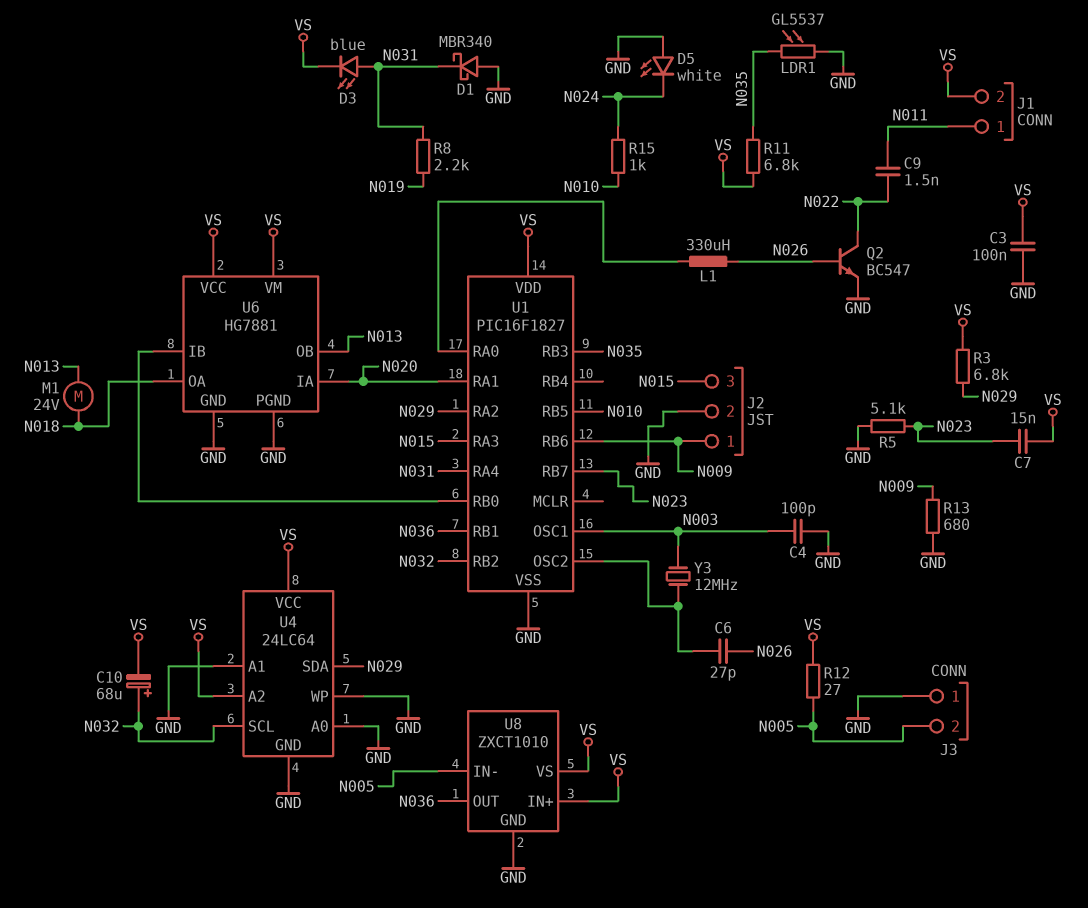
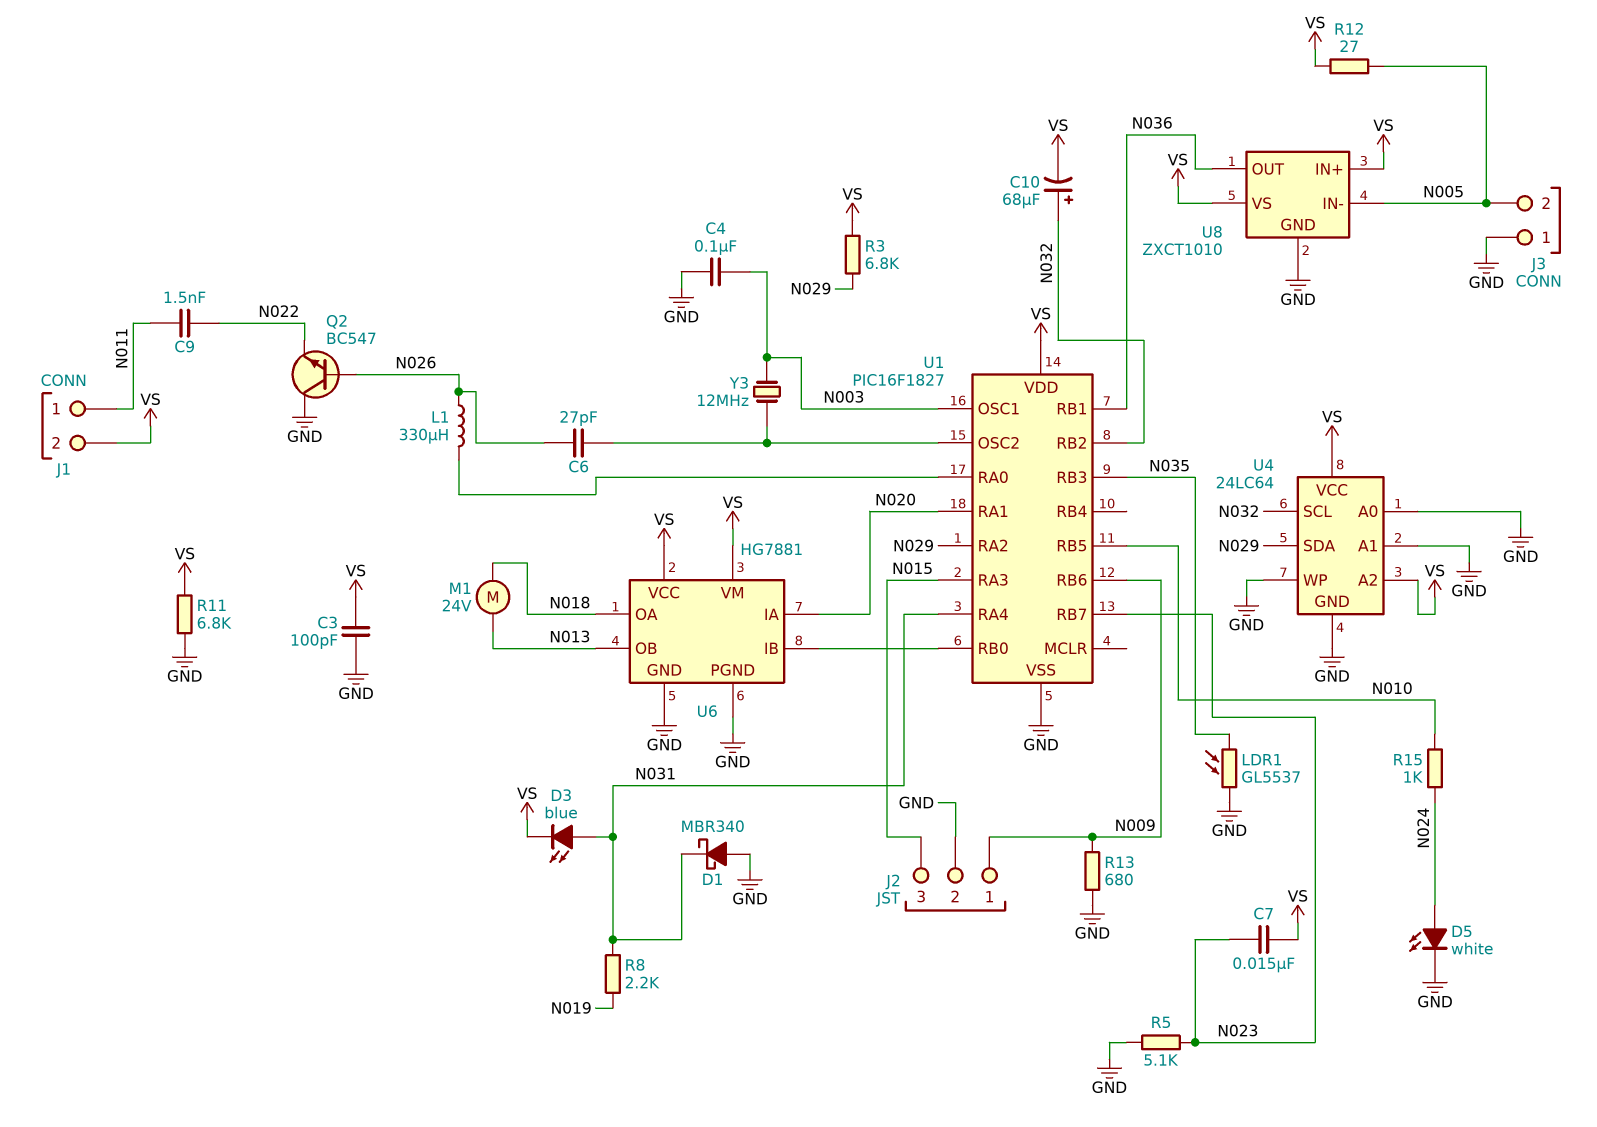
C3: 100nF (GND, VS) -> 100pF (GND, VS)
C4: 100pF (GND, N003) -> 100nF (GND, N003)
D5: LED white (A GND, K N024) -> LED white (A N024, K GND)
Q2: NPN BC547 (B N026, C N022, E GND) -> NPN BC547 (B N026, C GND, E N022)
R11: 6.8k (N035, VS) -> 6.8k (GND, VS)

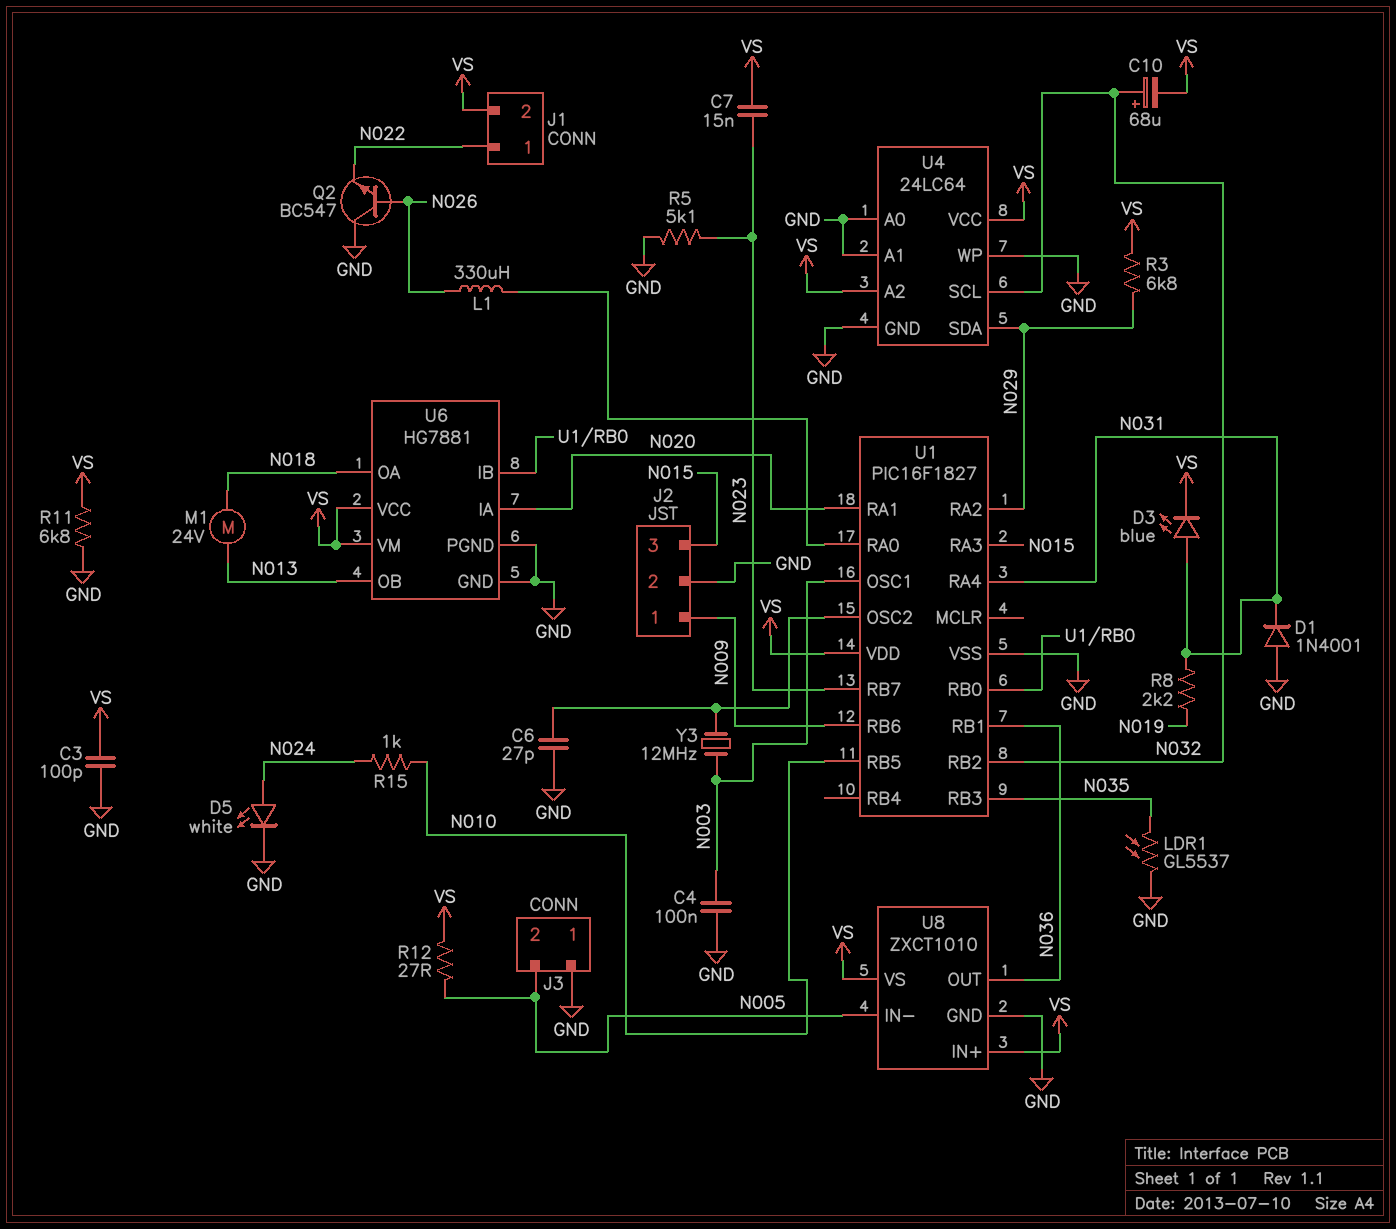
C6: 27pF (N026, U1/OSC2) -> 27pF (GND, U1/OSC2)
C9: 1.5nF (N011, N022) -> none
D1: schottky MBR340 (A GND, K N031) -> diode 1N4001 (A GND, K N031)
J1 pin 1: N011 -> N022
R13: 680 (GND, N009) -> none

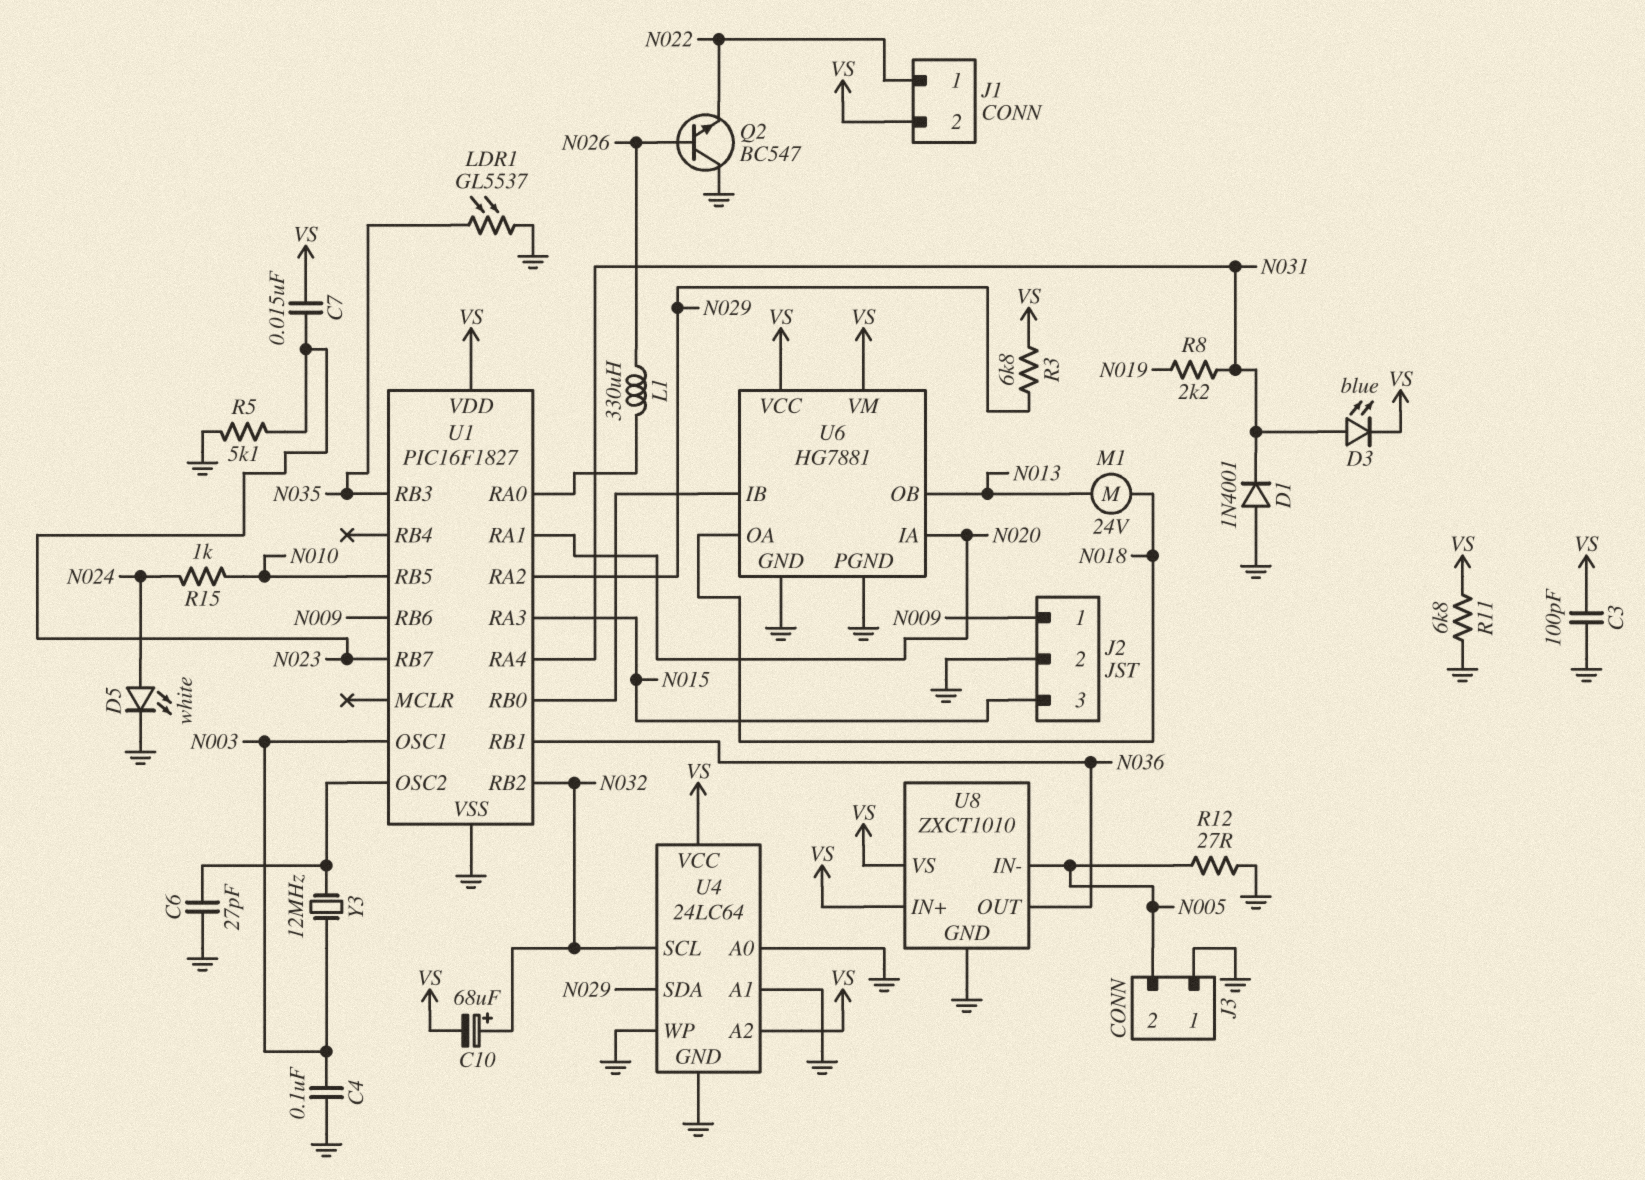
R12: 27 (N005, VS) -> 27 (GND, N005)

